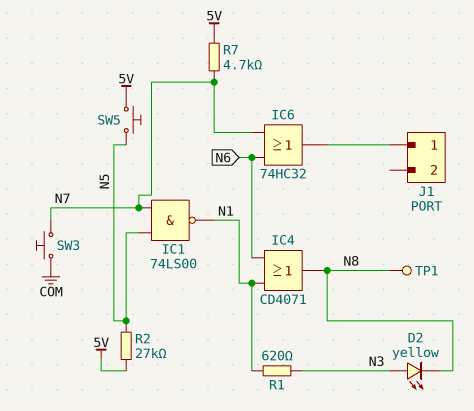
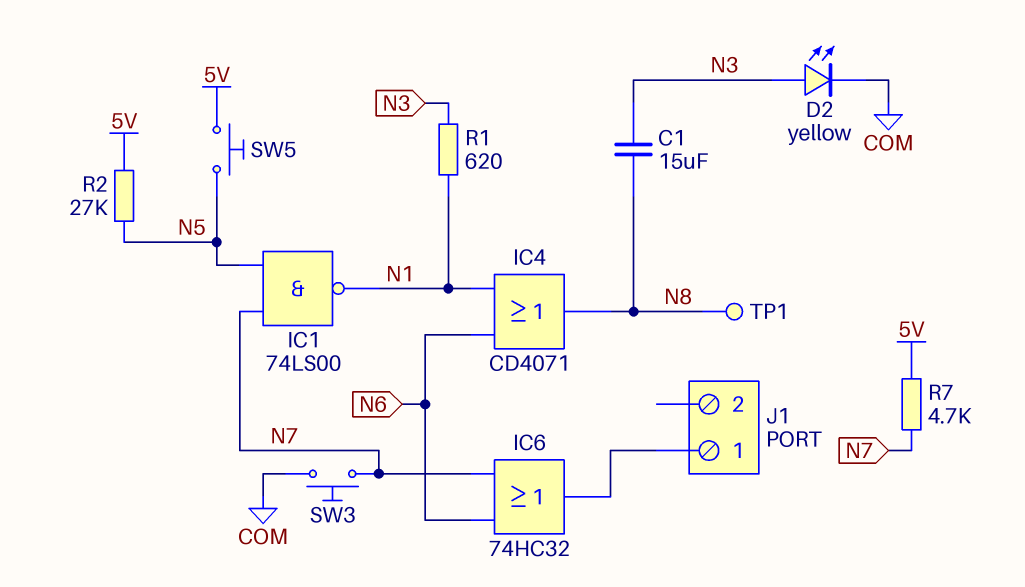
C1: none -> 15uF (N3, N8)
D2: LED yellow (A N3, K N8) -> LED yellow (A N3, K COM)

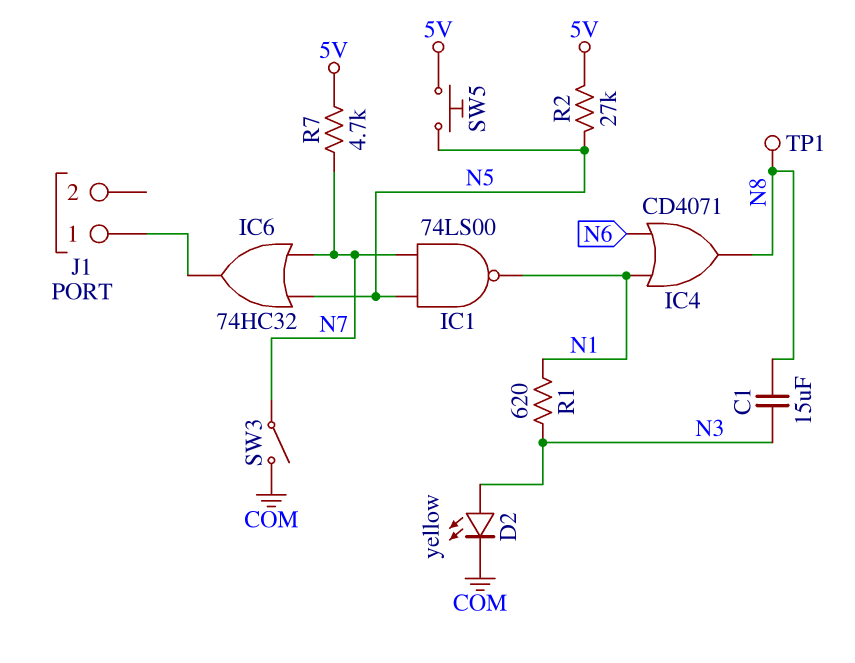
IC6: OR 74HC32 (in N6, in N7, out J1/1) -> OR 74HC32 (in N5, in N7, out J1/1)
SW3: button (COM, N7) -> switch (COM, N7)

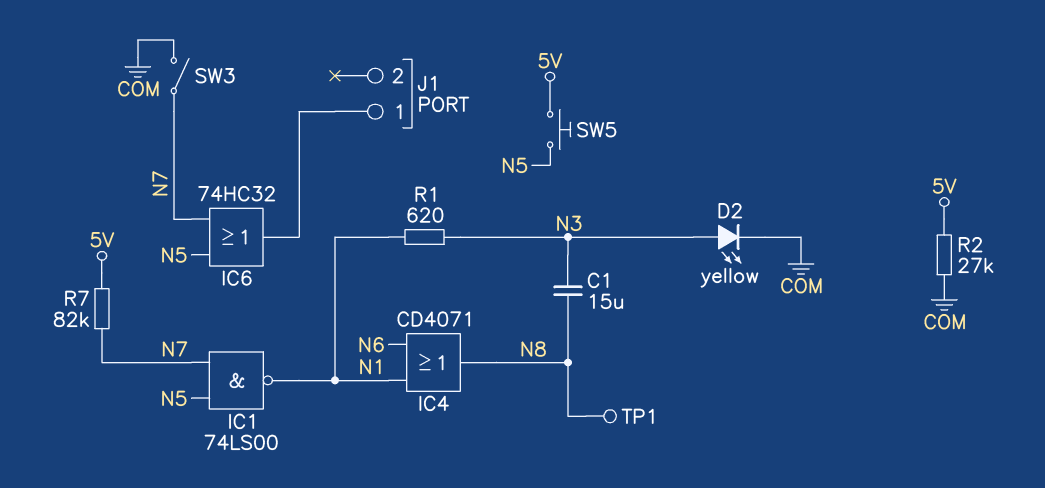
R2: 27k (5V, N5) -> 27k (5V, COM)
R7: 4.7k (5V, N7) -> 82k (5V, N7)

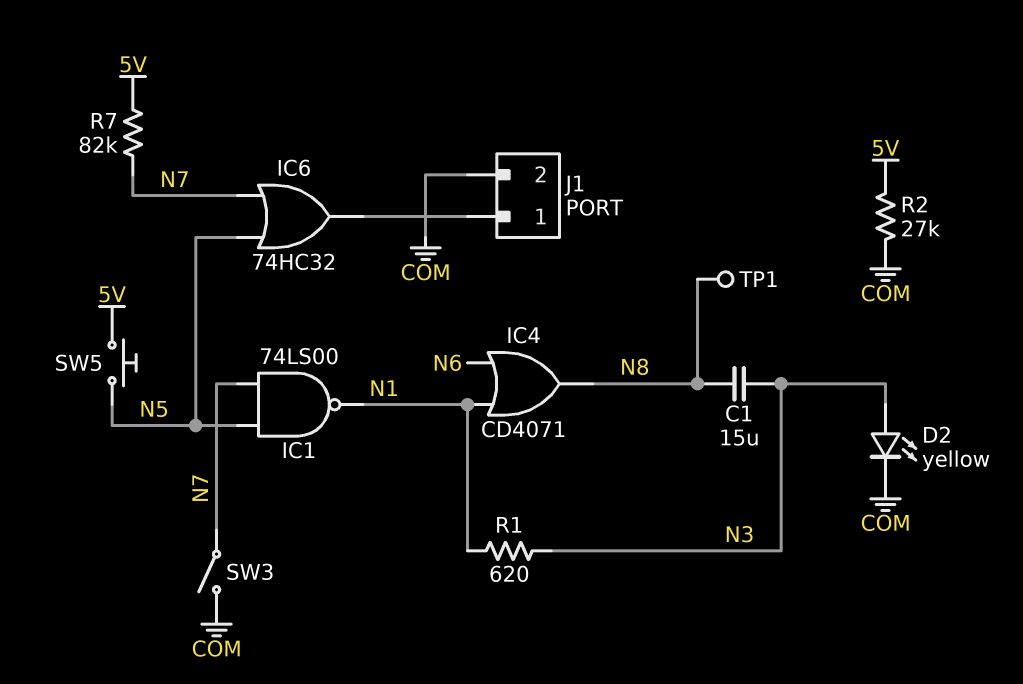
J1 pin 2: none -> COM

